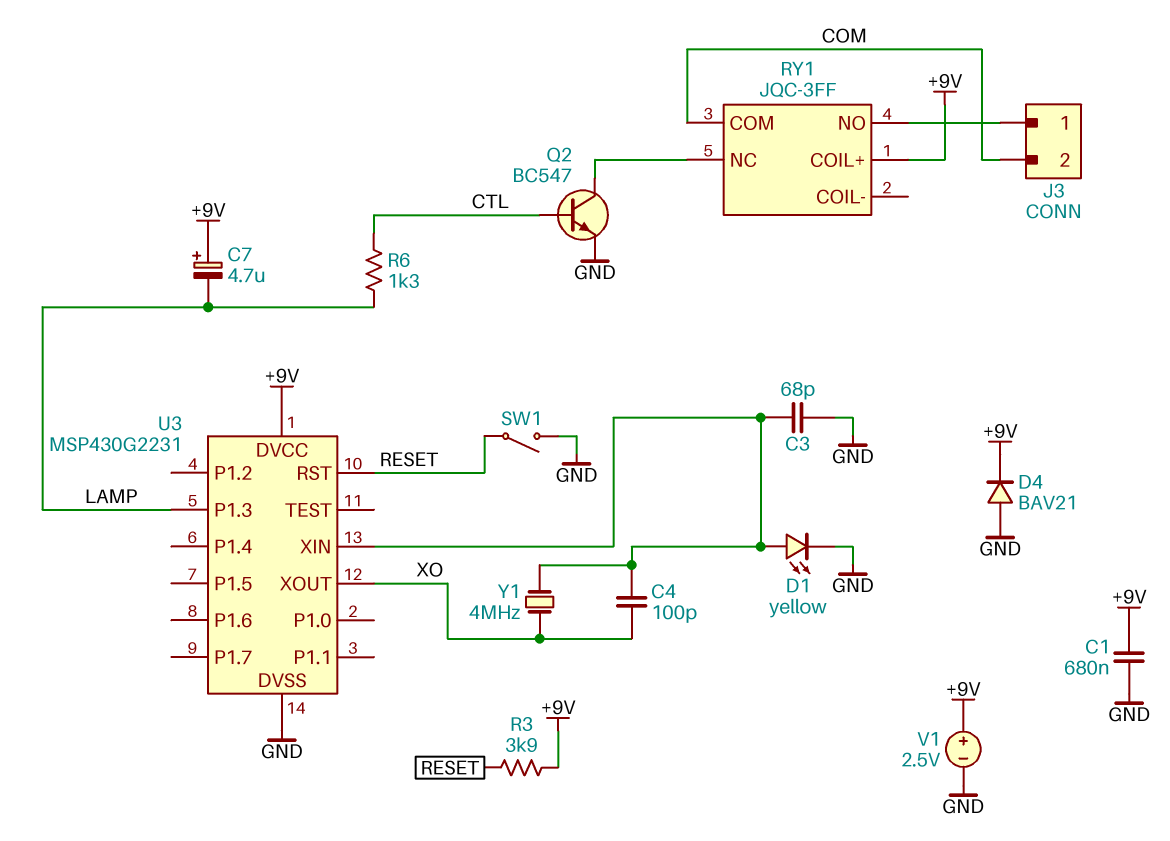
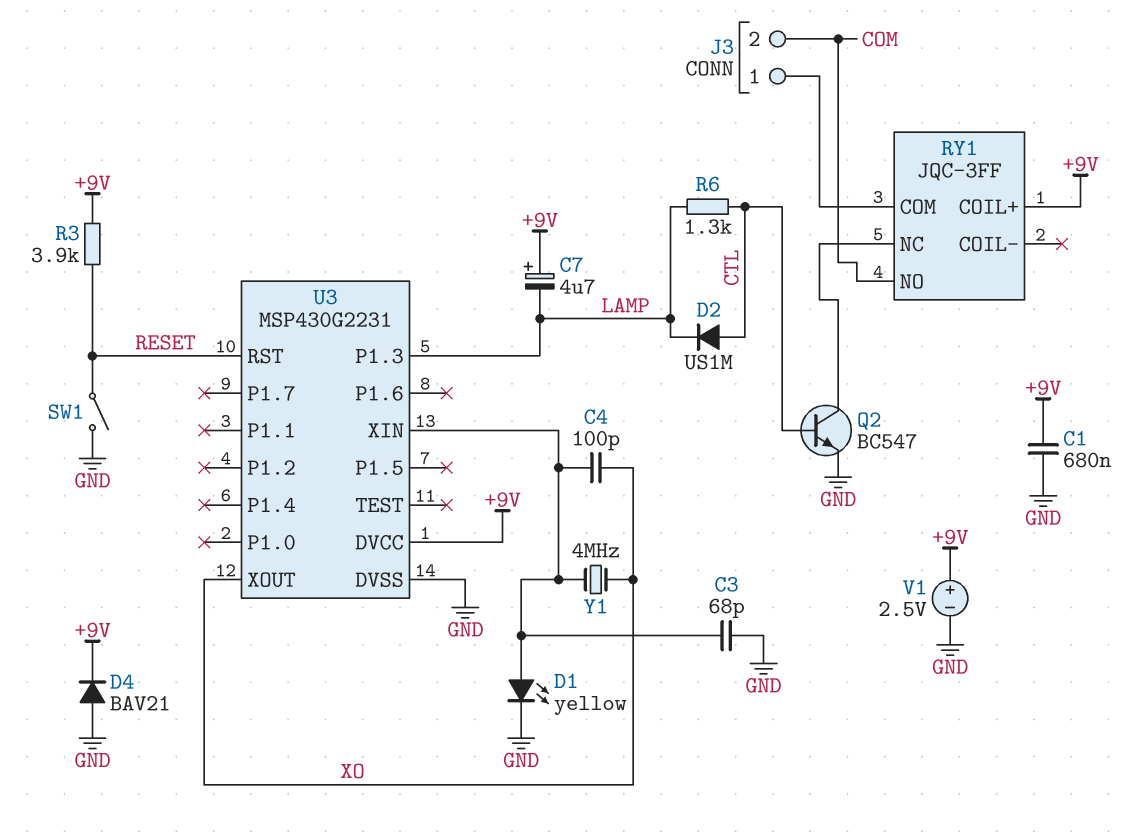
D2: none -> diode US1M (A CTL, K LAMP)
RY1 pin COM: COM -> J3/1
RY1 pin NO: J3/1 -> COM

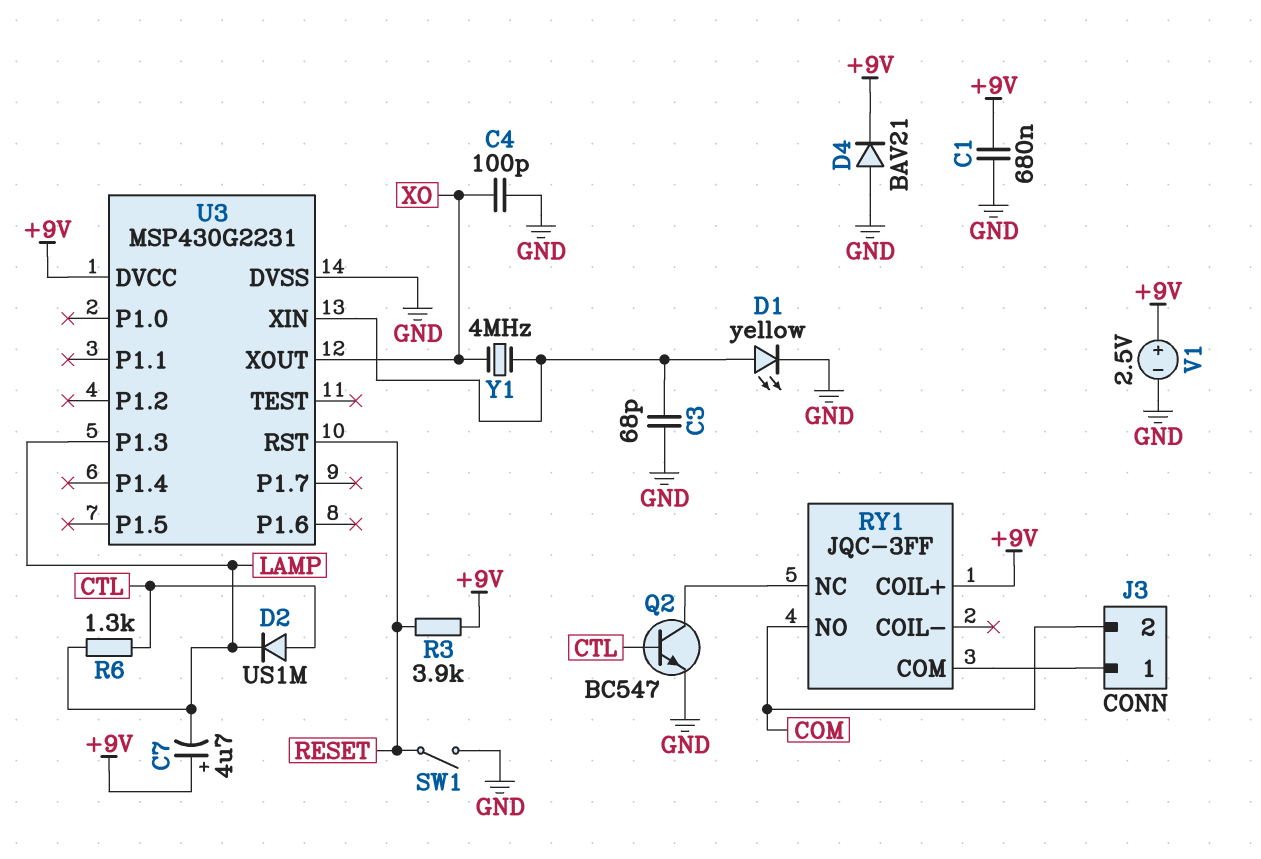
C4: 100pF (U3/XIN, XO) -> 100pF (GND, XO)

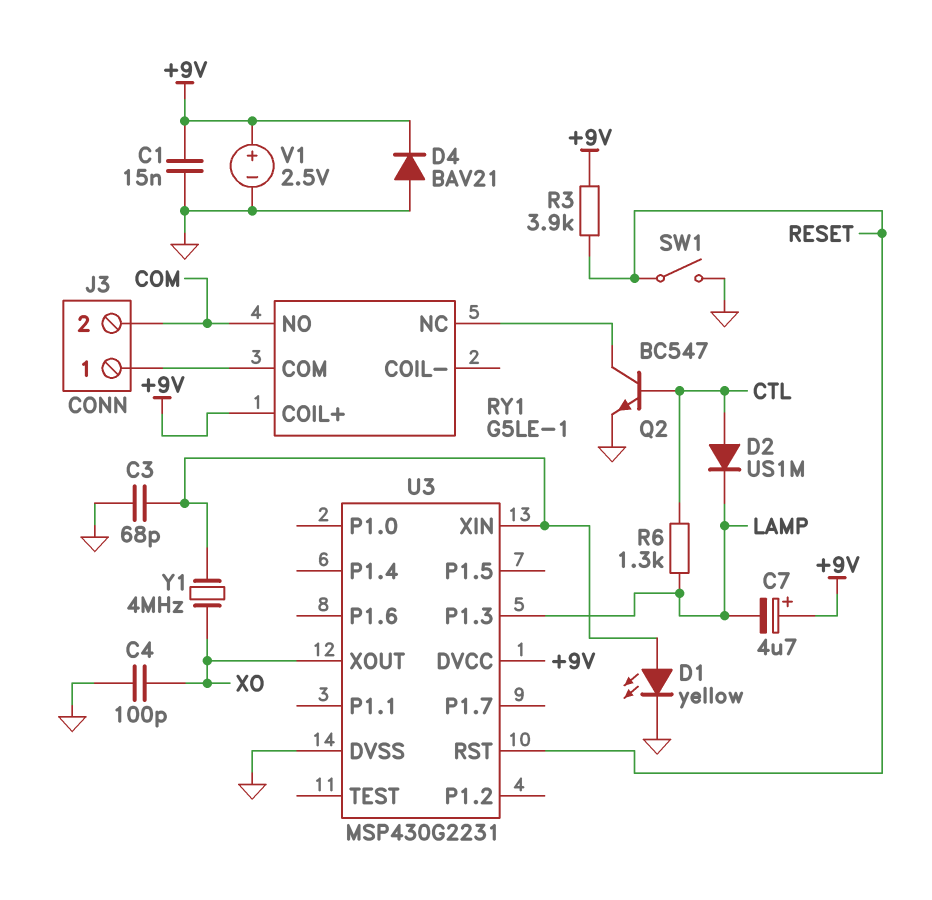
C1: 680nF (+9V, GND) -> 15nF (+9V, GND)
RY1: JQC-3FF -> G5LE-1

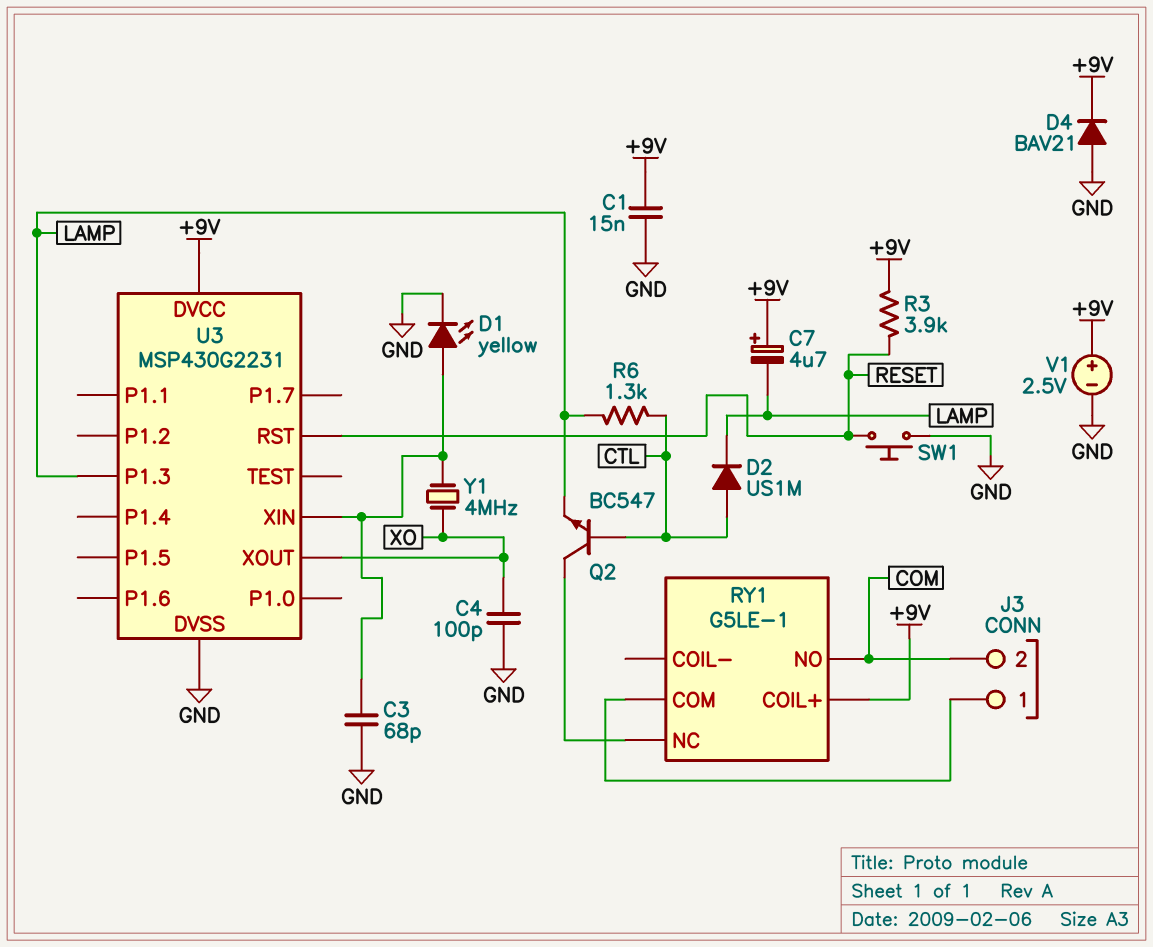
Q2: NPN BC547 (B CTL, C RY1/NC, E GND) -> NPN BC547 (B CTL, C RY1/NC, E LAMP)
SW1: switch (GND, RESET) -> button (GND, RESET)

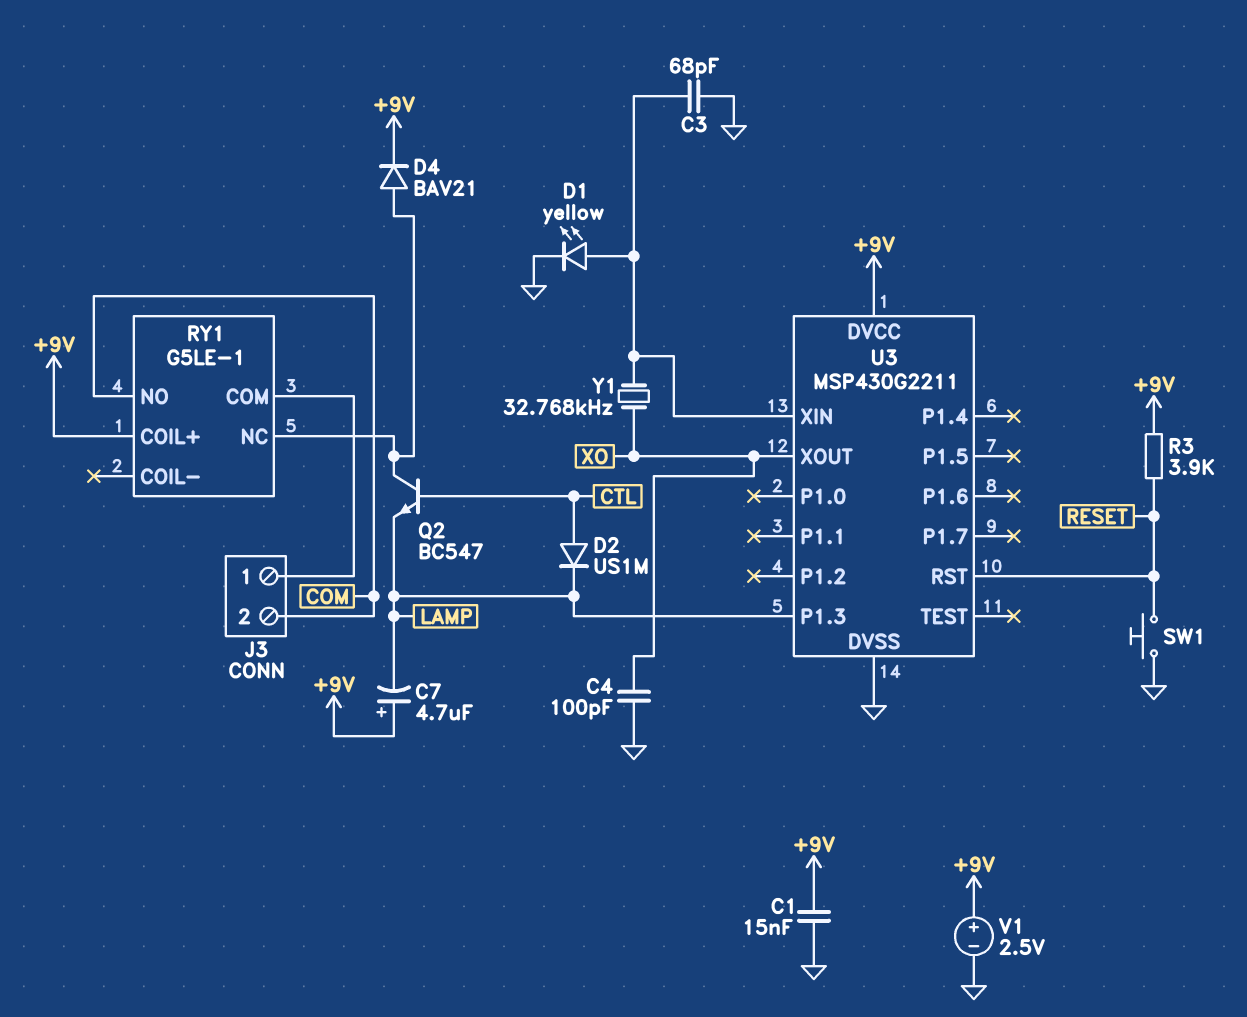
D4: diode BAV21 (A GND, K +9V) -> diode BAV21 (A RY1/NC, K +9V)
R6: 1.3k (CTL, LAMP) -> none
U3: MSP430G2231 -> MSP430G2211
Y1: 4MHz (U3/XIN, XO) -> 32.768kHz (U3/XIN, XO)

